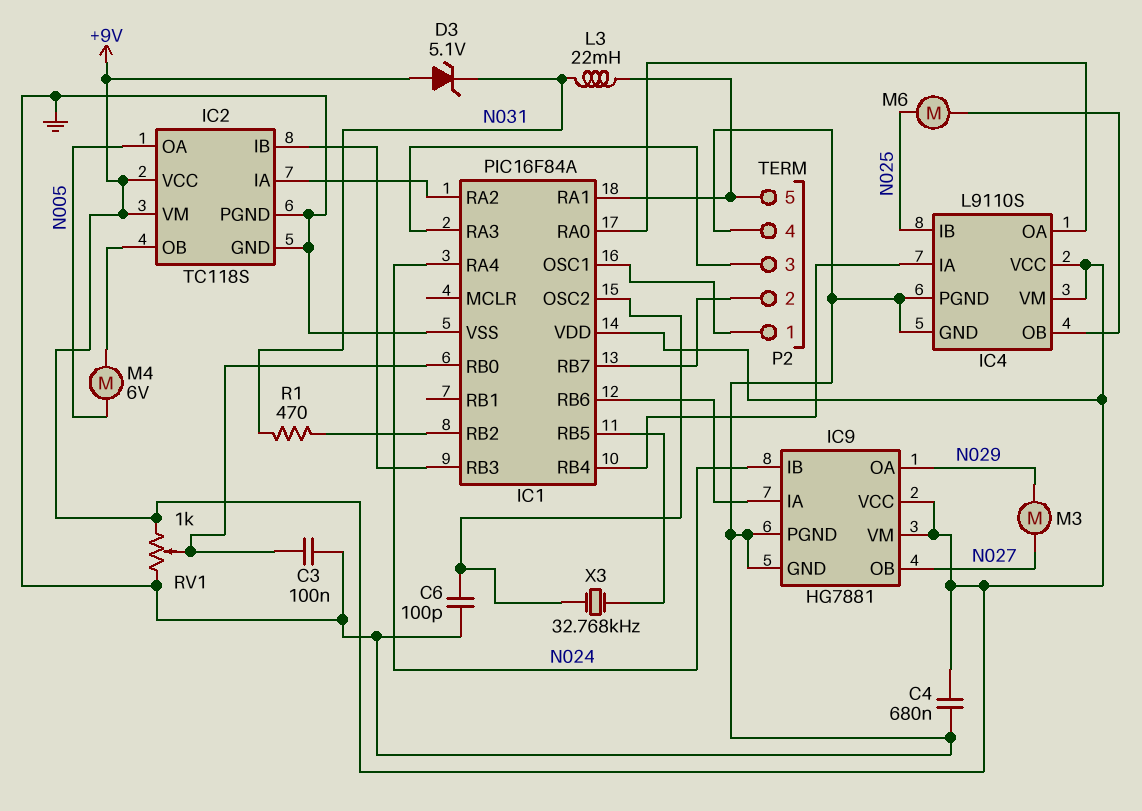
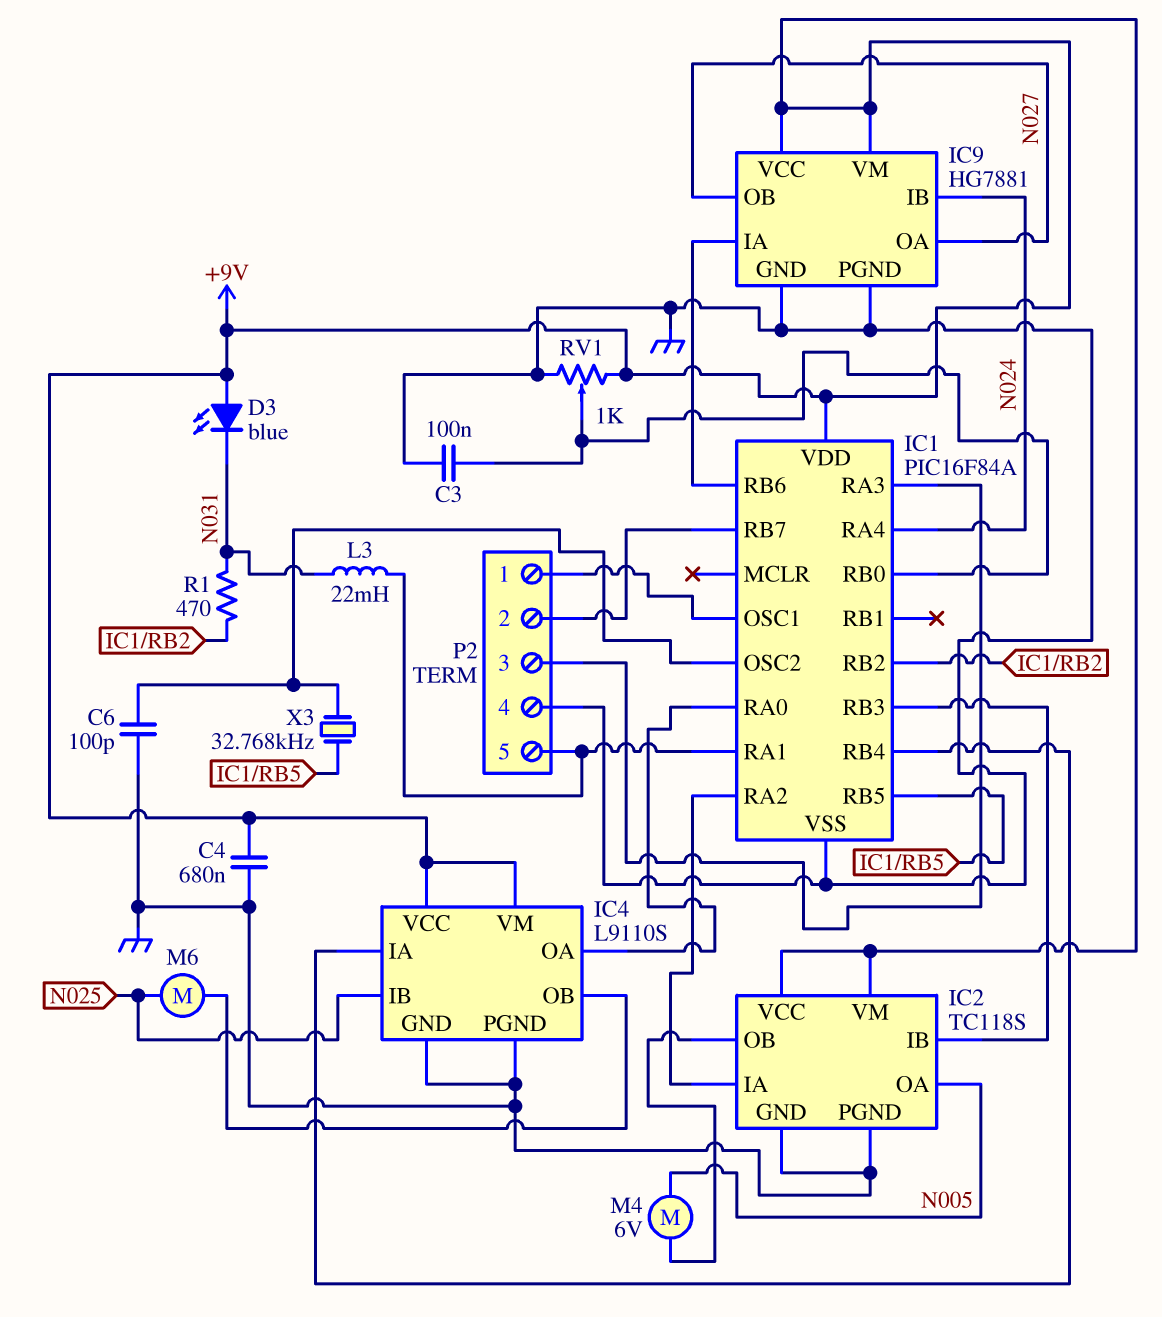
D3: zener 5.1V (A +9V, K N031) -> LED blue (A +9V, K N031)
IC9 pin OA: N029 -> N027
M3: motor (N027, N029) -> none

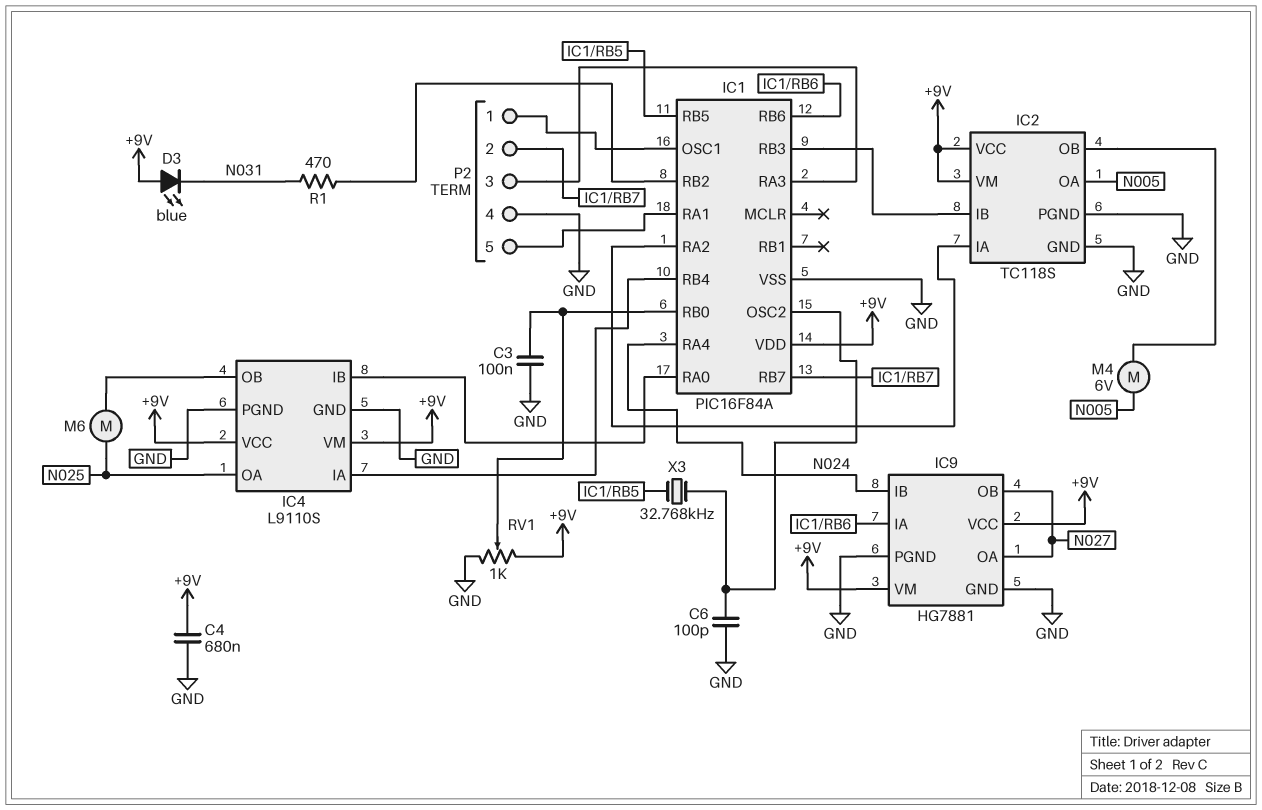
IC4 pin IB: N025 -> IC1/RA0
IC4 pin OA: IC1/RA0 -> N025
L3: 22mH (IC1/RA1, N031) -> none

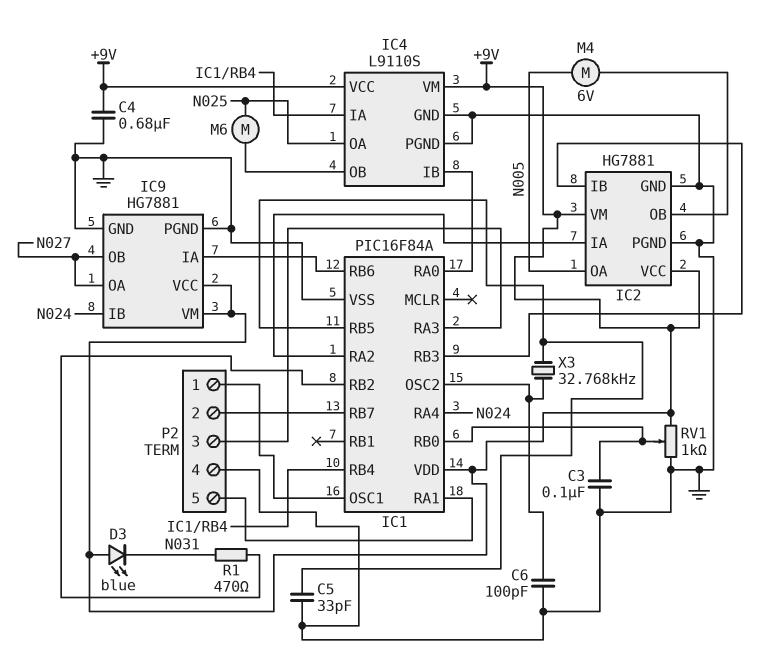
C5: none -> 33pF (GND, IC1/RB5)
IC2: TC118S -> HG7881

